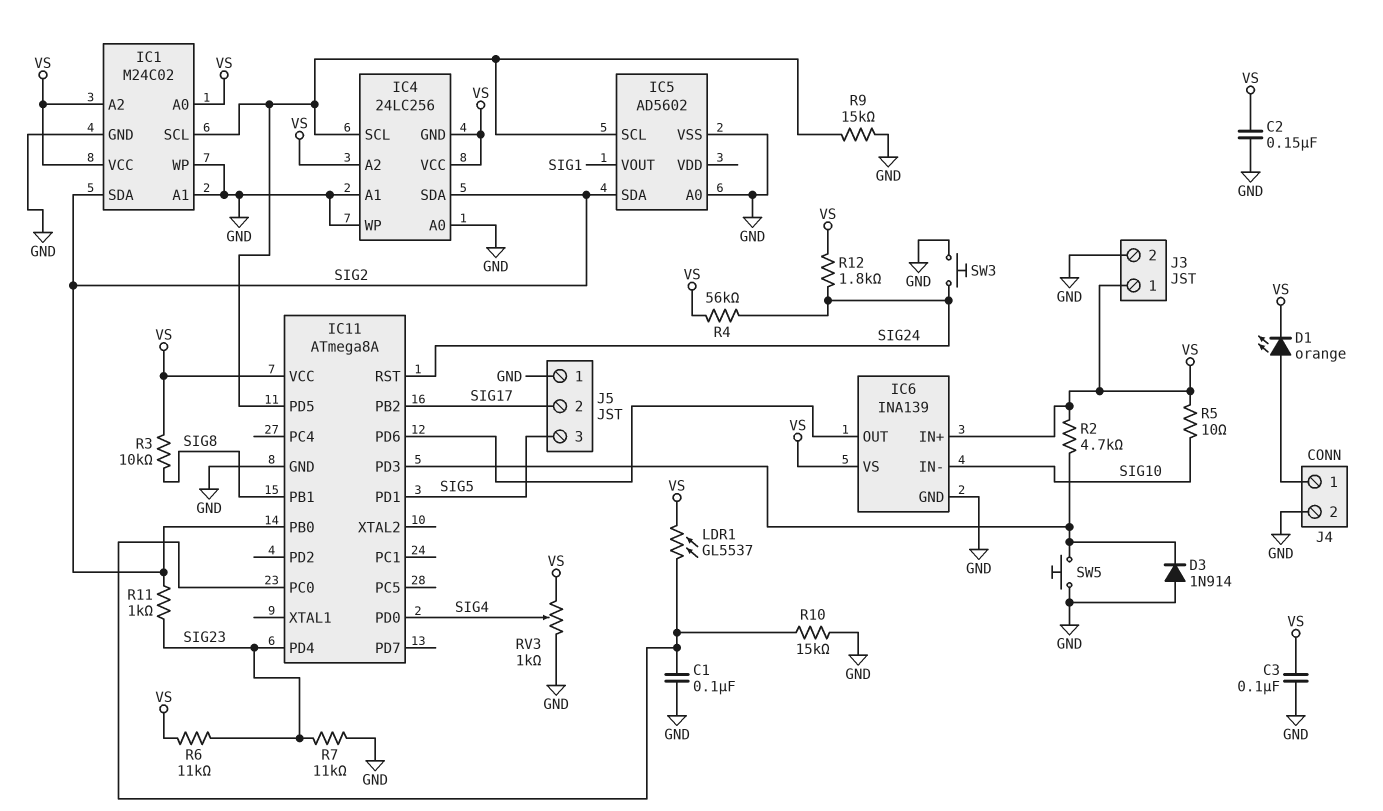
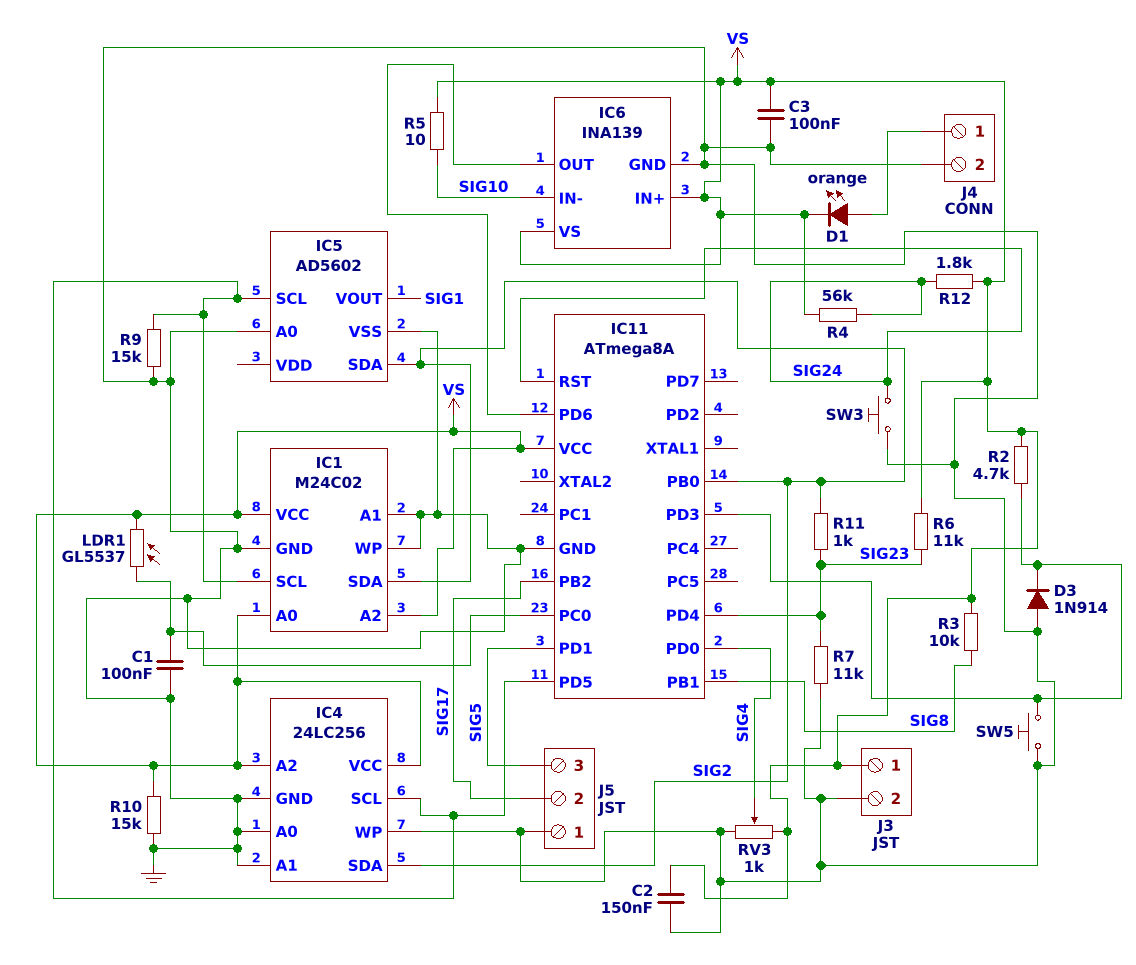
IC4 pin GND: VS -> GND
R10: 15k (GND, IC11/PC0) -> 15k (GND, VS)

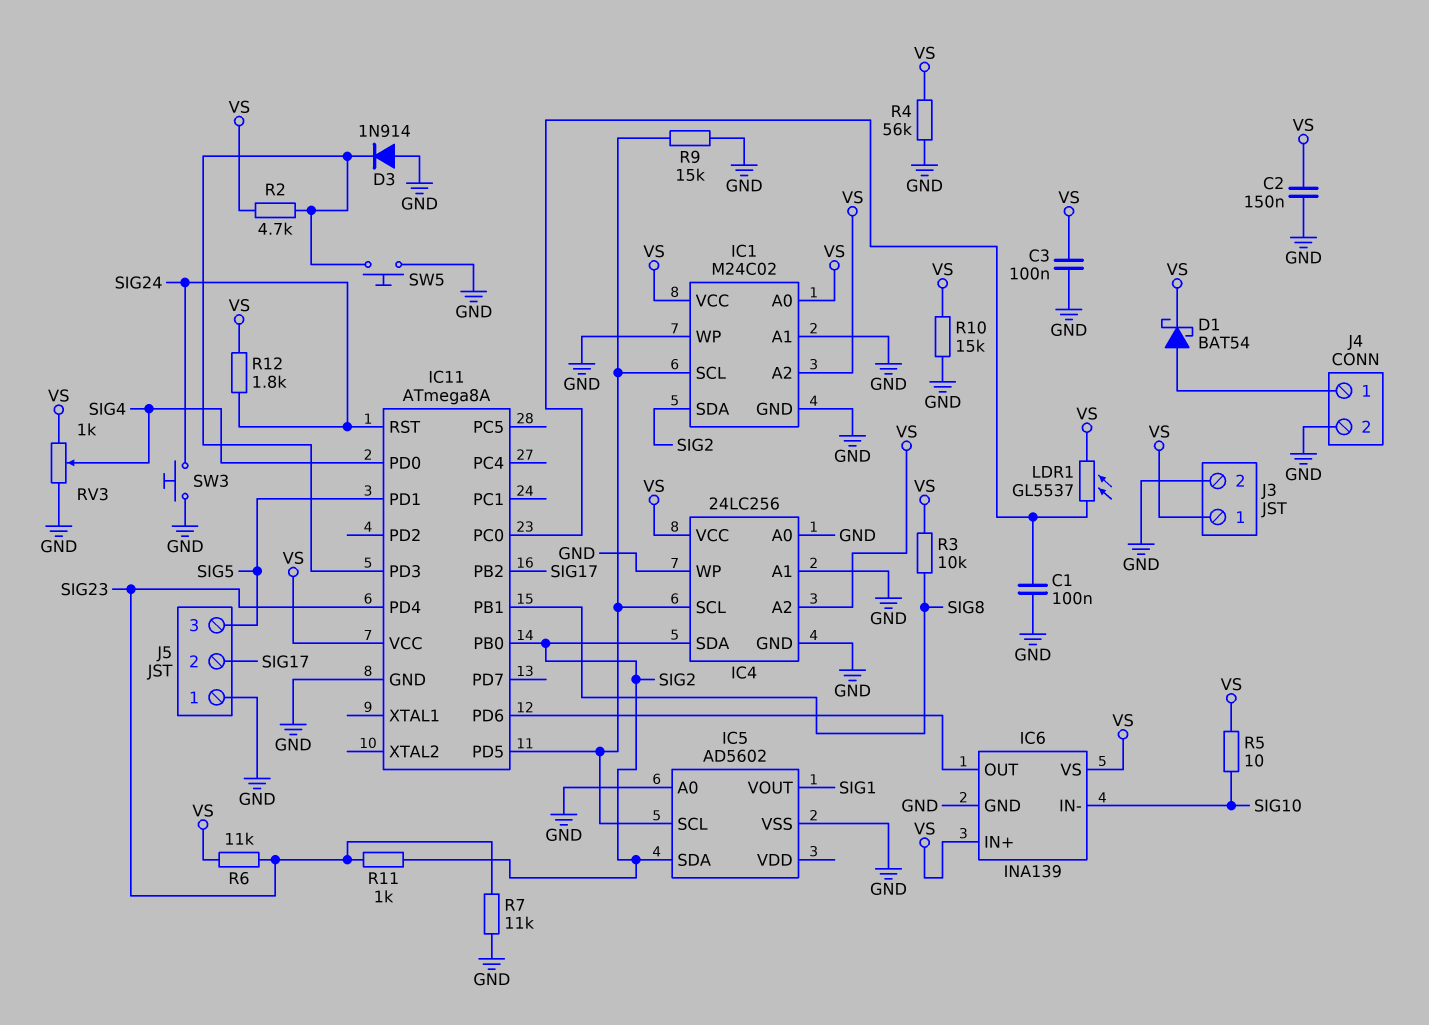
D1: LED orange (A J4/1, K VS) -> schottky BAT54 (A J4/1, K VS)
R4: 56k (SIG24, VS) -> 56k (GND, VS)

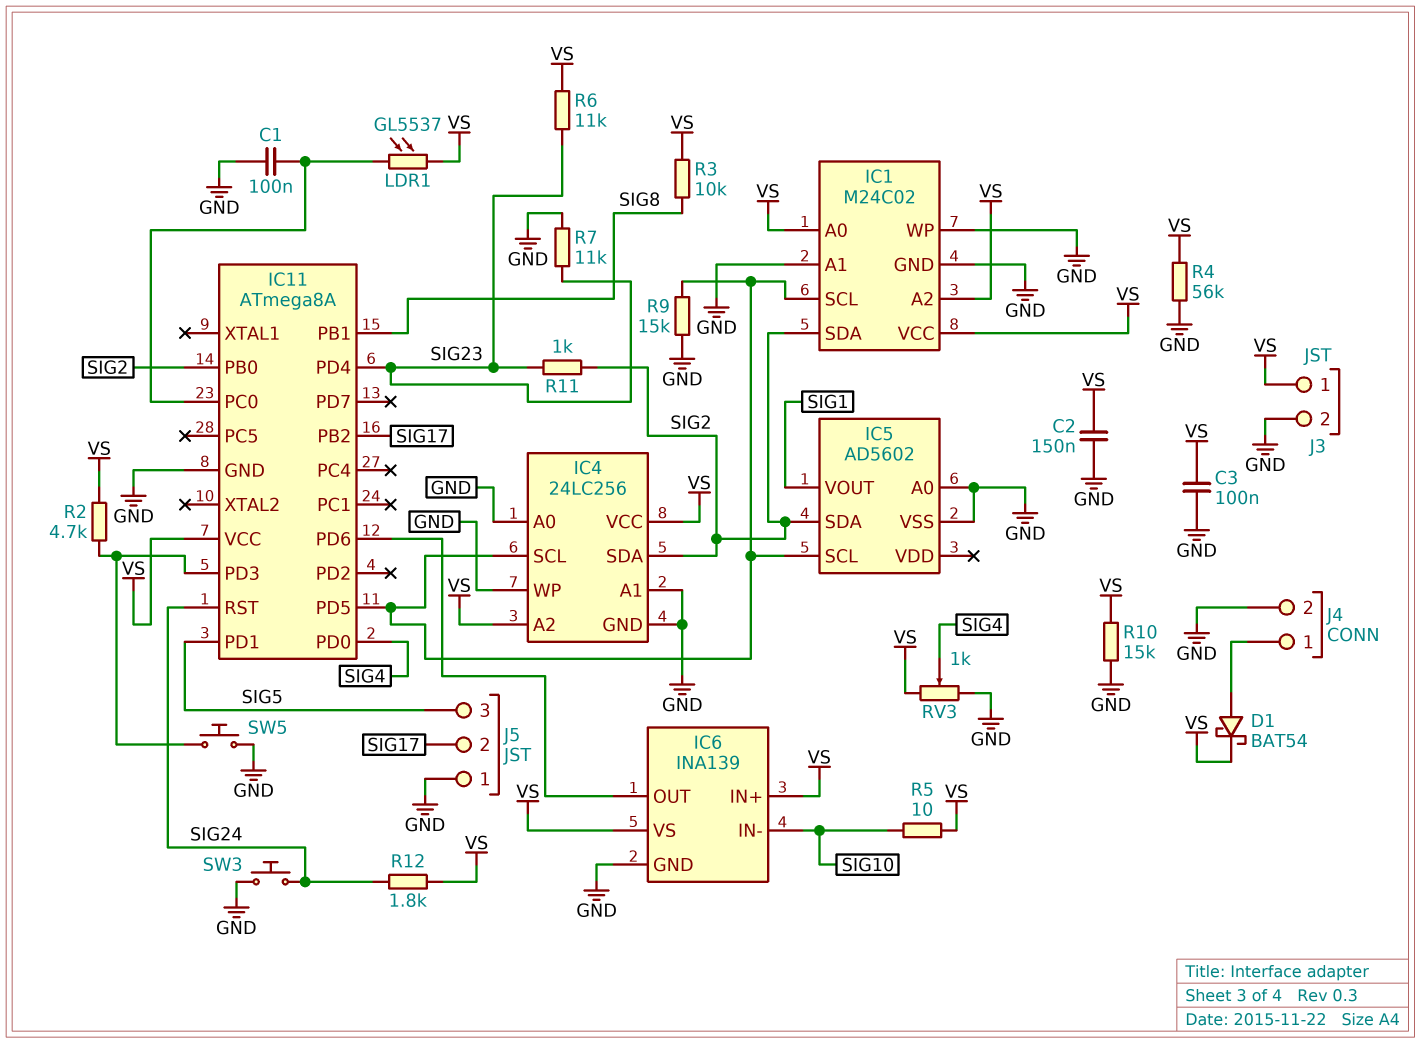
D3: diode 1N914 (A GND, K IC11/PD3) -> none

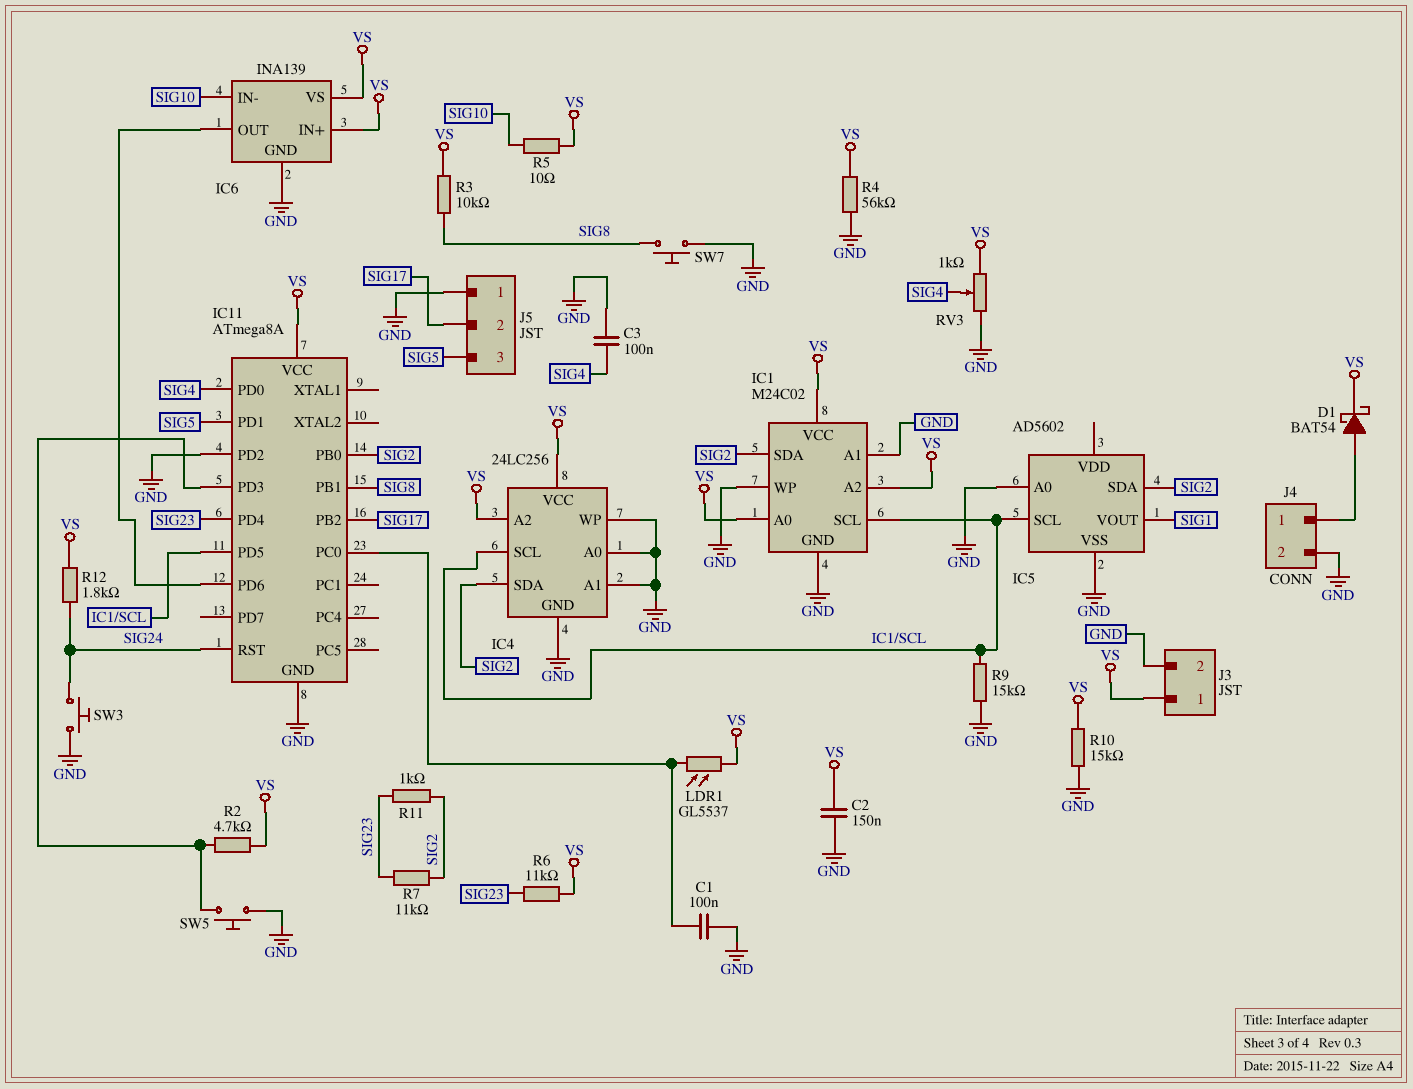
C3: 100nF (GND, VS) -> 100nF (GND, SIG4)
IC11 pin PD2: none -> GND
R7: 11k (GND, SIG23) -> 11k (SIG2, SIG23)
SW7: none -> button (GND, SIG8)

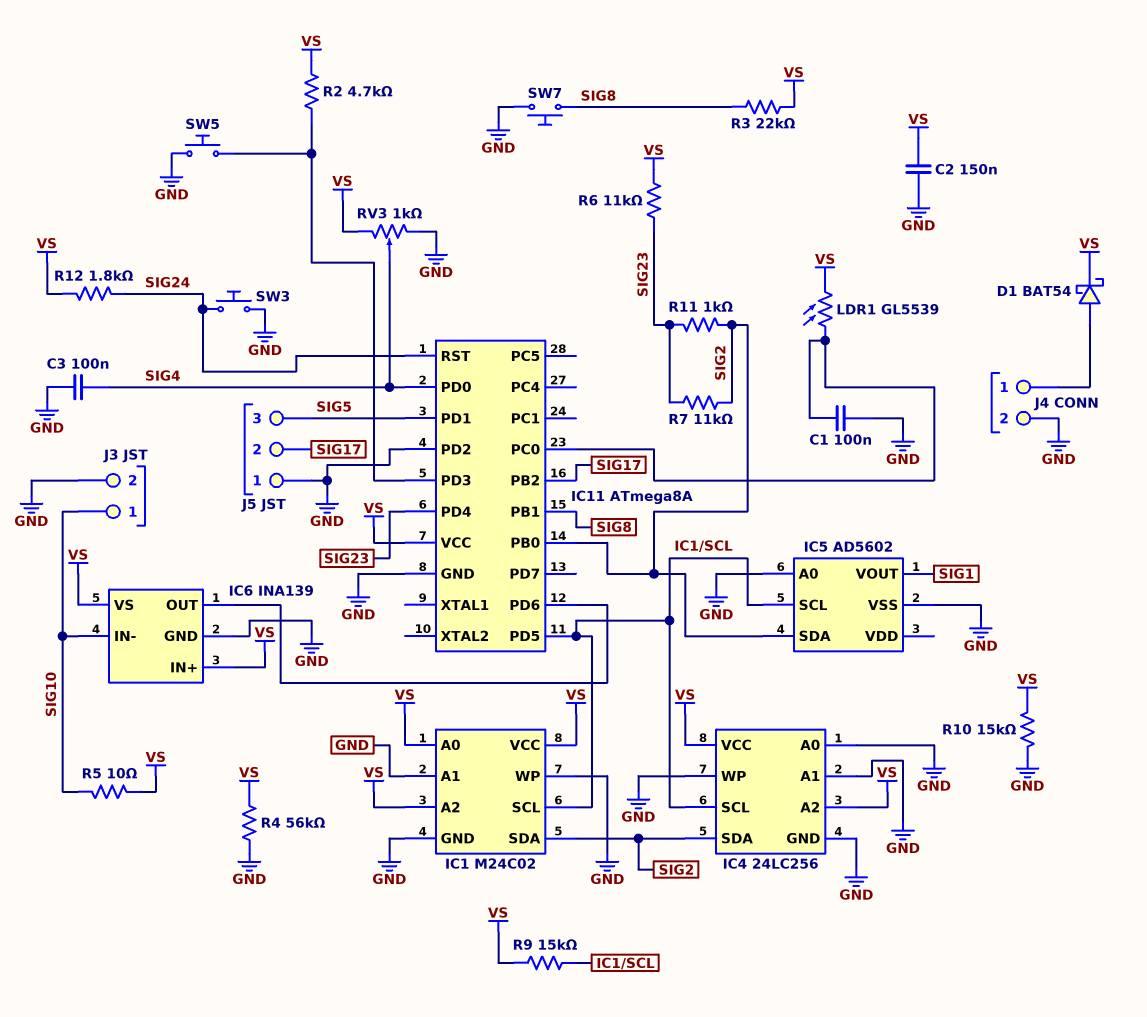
J3 pin 1: VS -> SIG10
LDR1: GL5537 (IC11/PC0, VS) -> GL5539 (IC11/PC0, VS)
R3: 10k (SIG8, VS) -> 22k (SIG8, VS)
R9: 15k (GND, IC1/SCL) -> 15k (IC1/SCL, VS)

